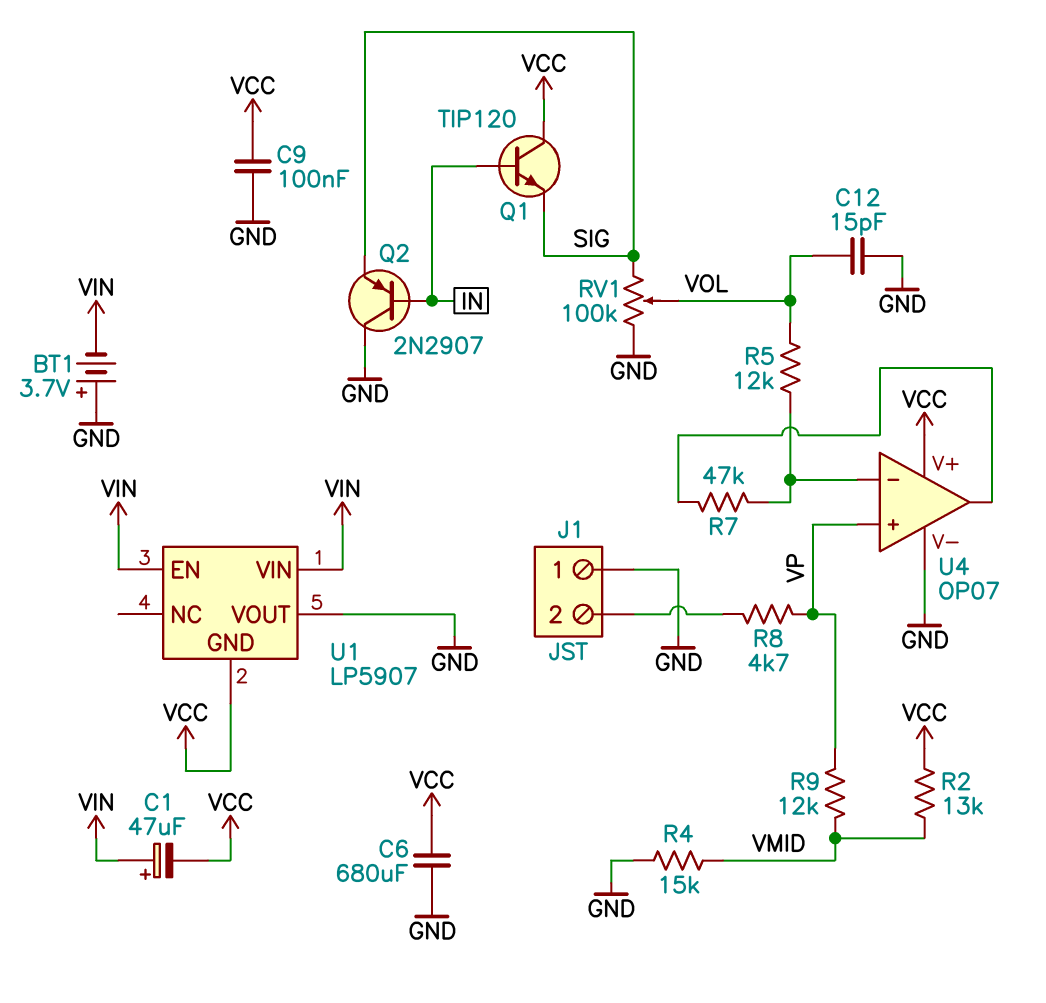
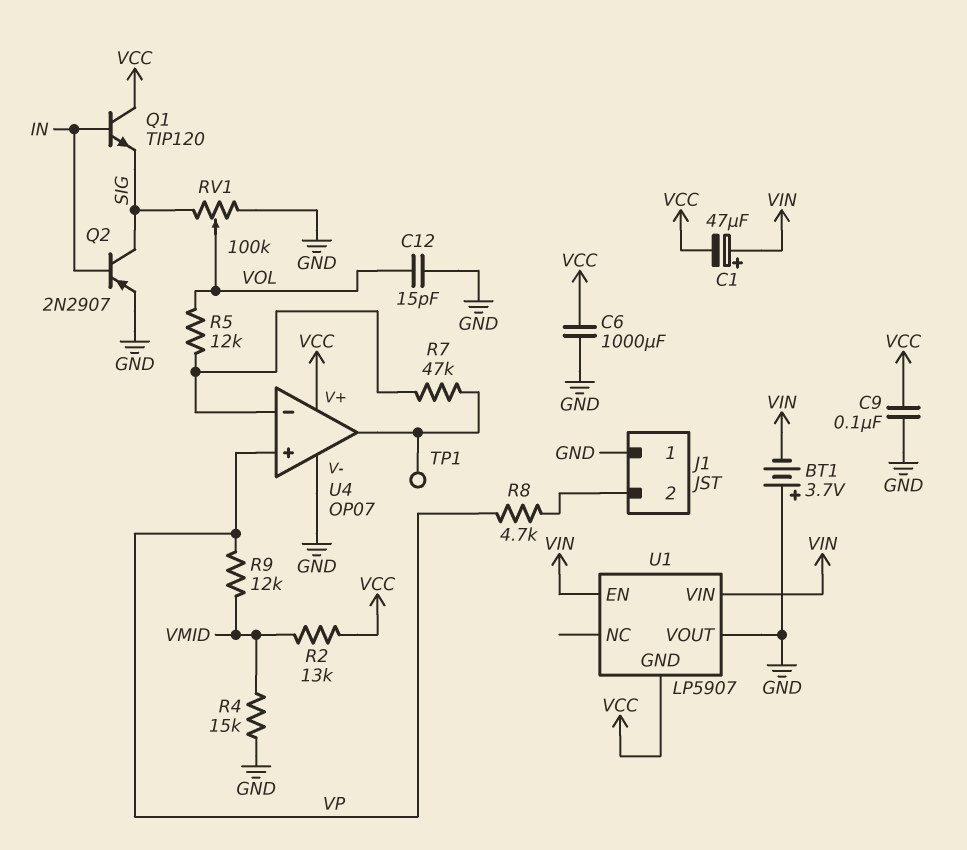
C6: 680uF (GND, VCC) -> 1000uF (GND, VCC)
Q2: PNP 2N2907 (B IN, C GND, E SIG) -> PNP 2N2907 (B IN, C SIG, E GND)
TP1: none -> test point (U4/out)

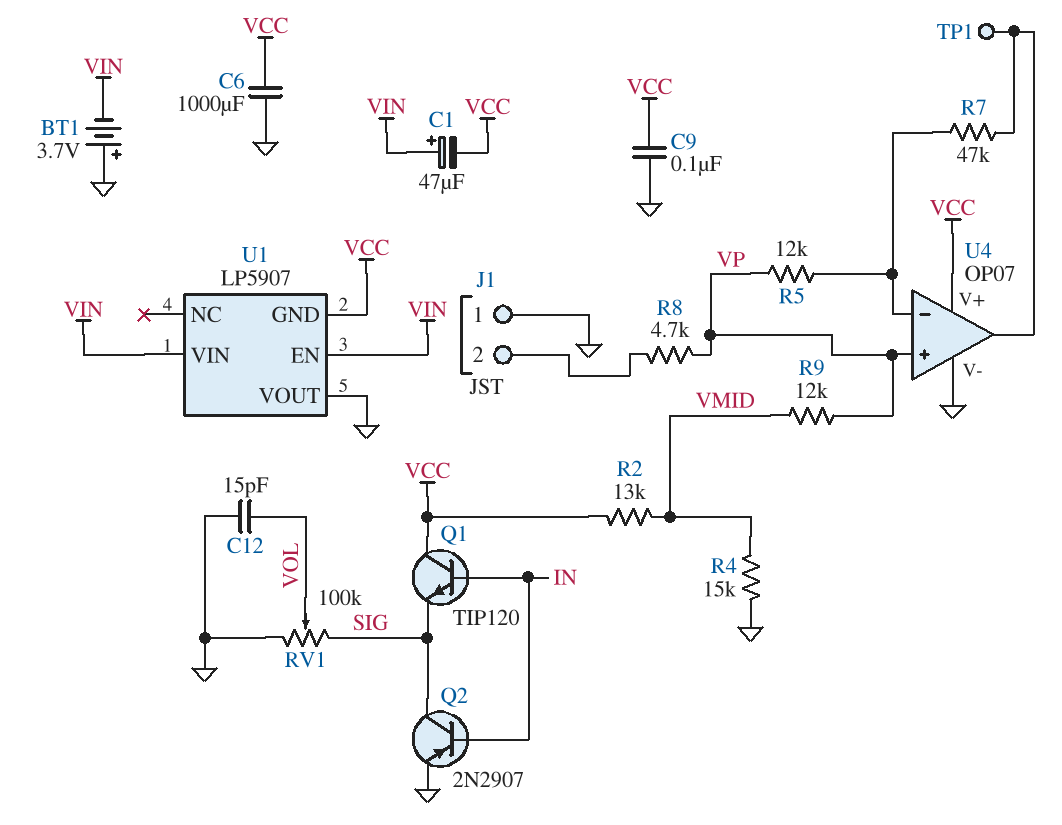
R5: 12k (U4/in-, VOL) -> 12k (U4/in-, VP)

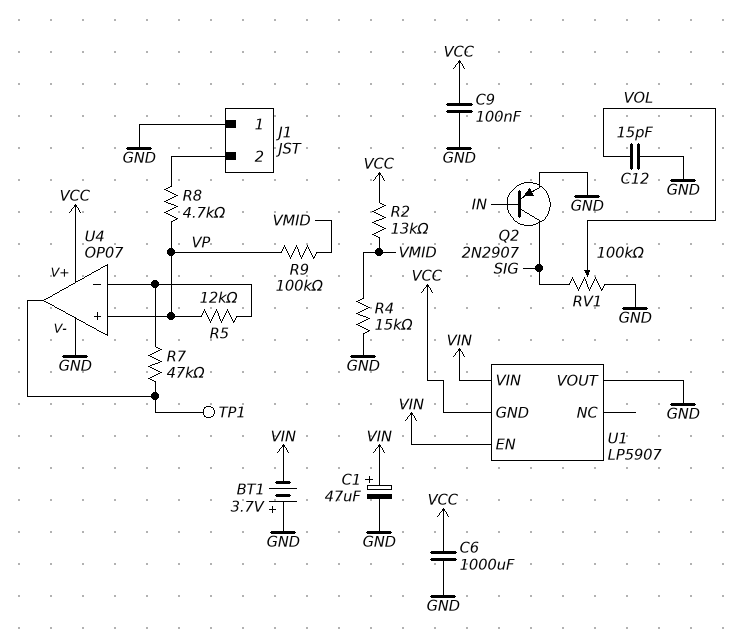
C1: 47uF (plus VIN, minus VCC) -> 47uF (plus VIN, minus GND)
Q1: NPN TIP120 (B IN, C VCC, E SIG) -> none
R9: 12k (VMID, VP) -> 100k (VMID, VP)

